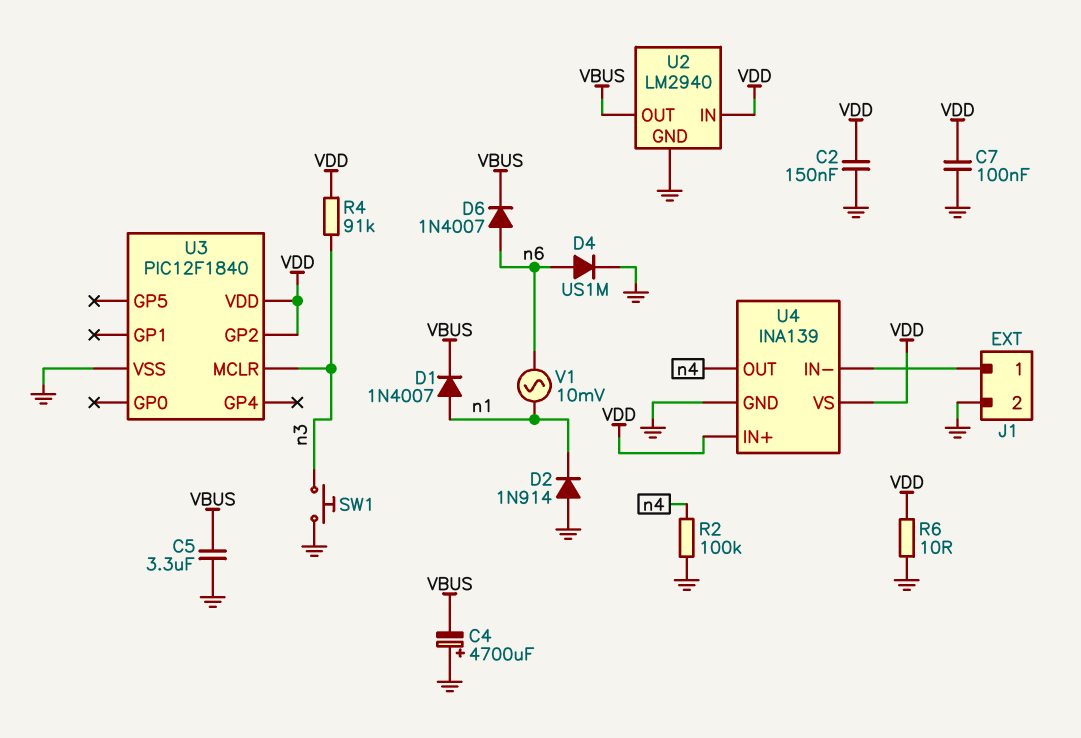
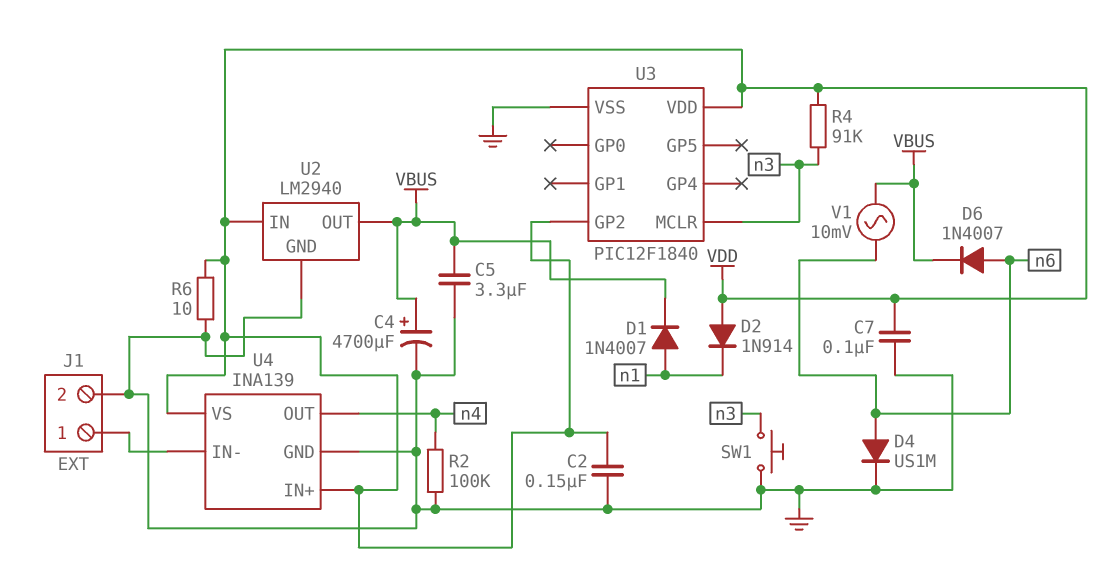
C4: 4700uF (plus GND, minus VBUS) -> 4700uF (plus VBUS, minus GND)
D2: diode 1N914 (A GND, K n1) -> diode 1N914 (A VDD, K n1)
V1: AC 10mV (n1, n6) -> AC 10mV (VBUS, n6)

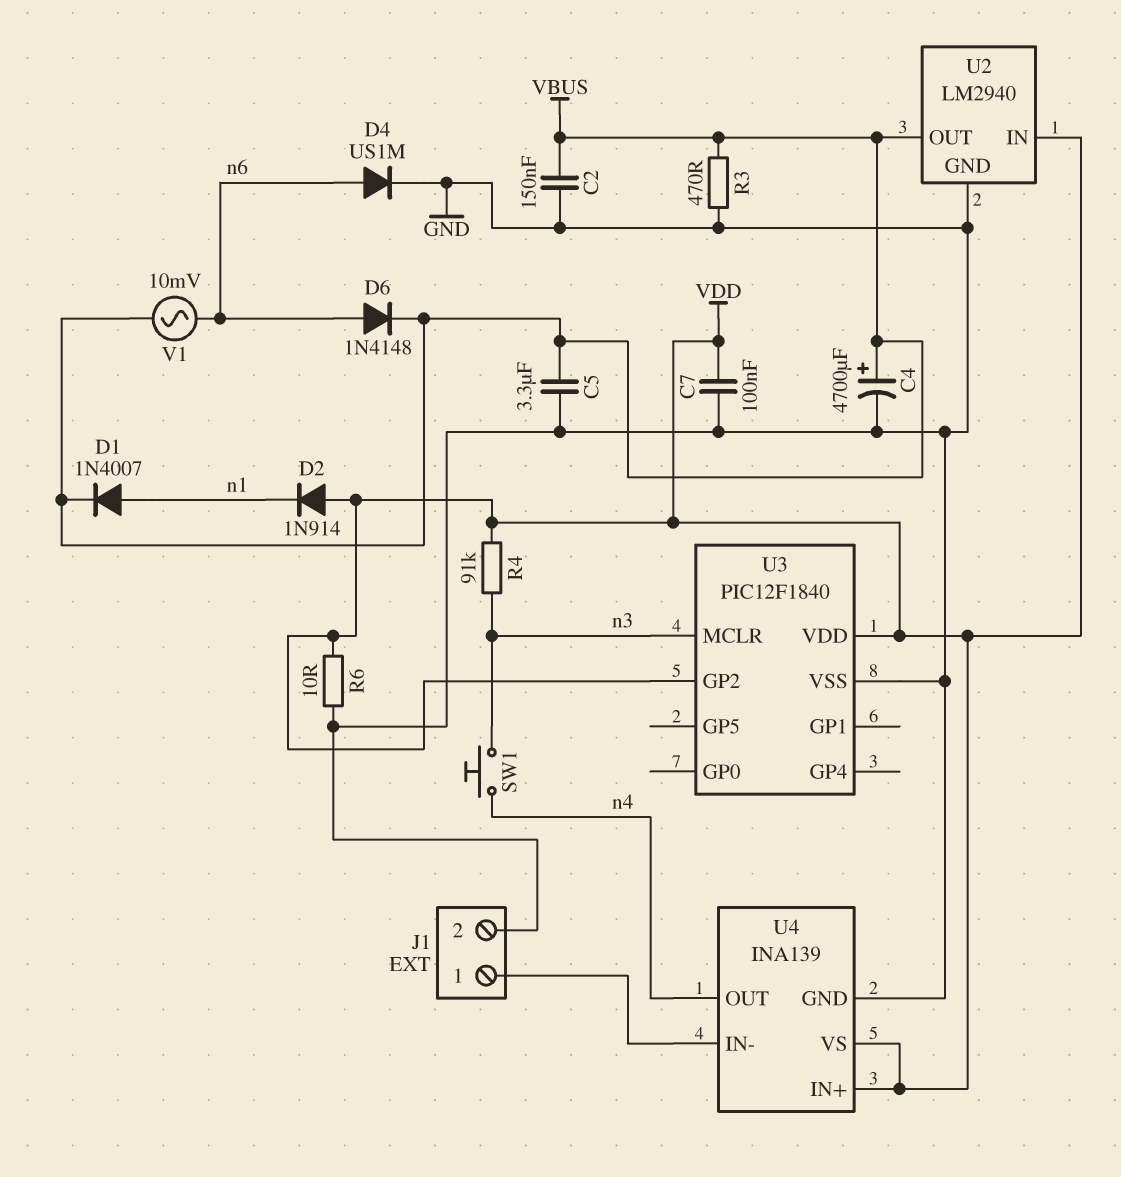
C2: 150nF (GND, VDD) -> 150nF (GND, VBUS)
D6: diode 1N4007 (A n6, K VBUS) -> diode 1N4148 (A n6, K VBUS)
R2: 100k (GND, n4) -> none
R3: none -> 470 (GND, VBUS)
SW1: button (GND, n3) -> button (n3, n4)

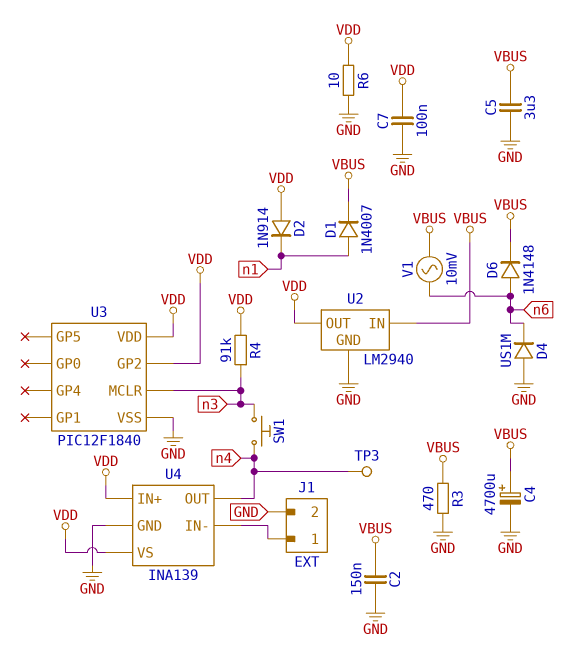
D4: diode US1M (A n6, K GND) -> diode US1M (A GND, K n6)
TP3: none -> test point (n4)
U2 pin IN: VDD -> VBUS
U2 pin OUT: VBUS -> VDD

